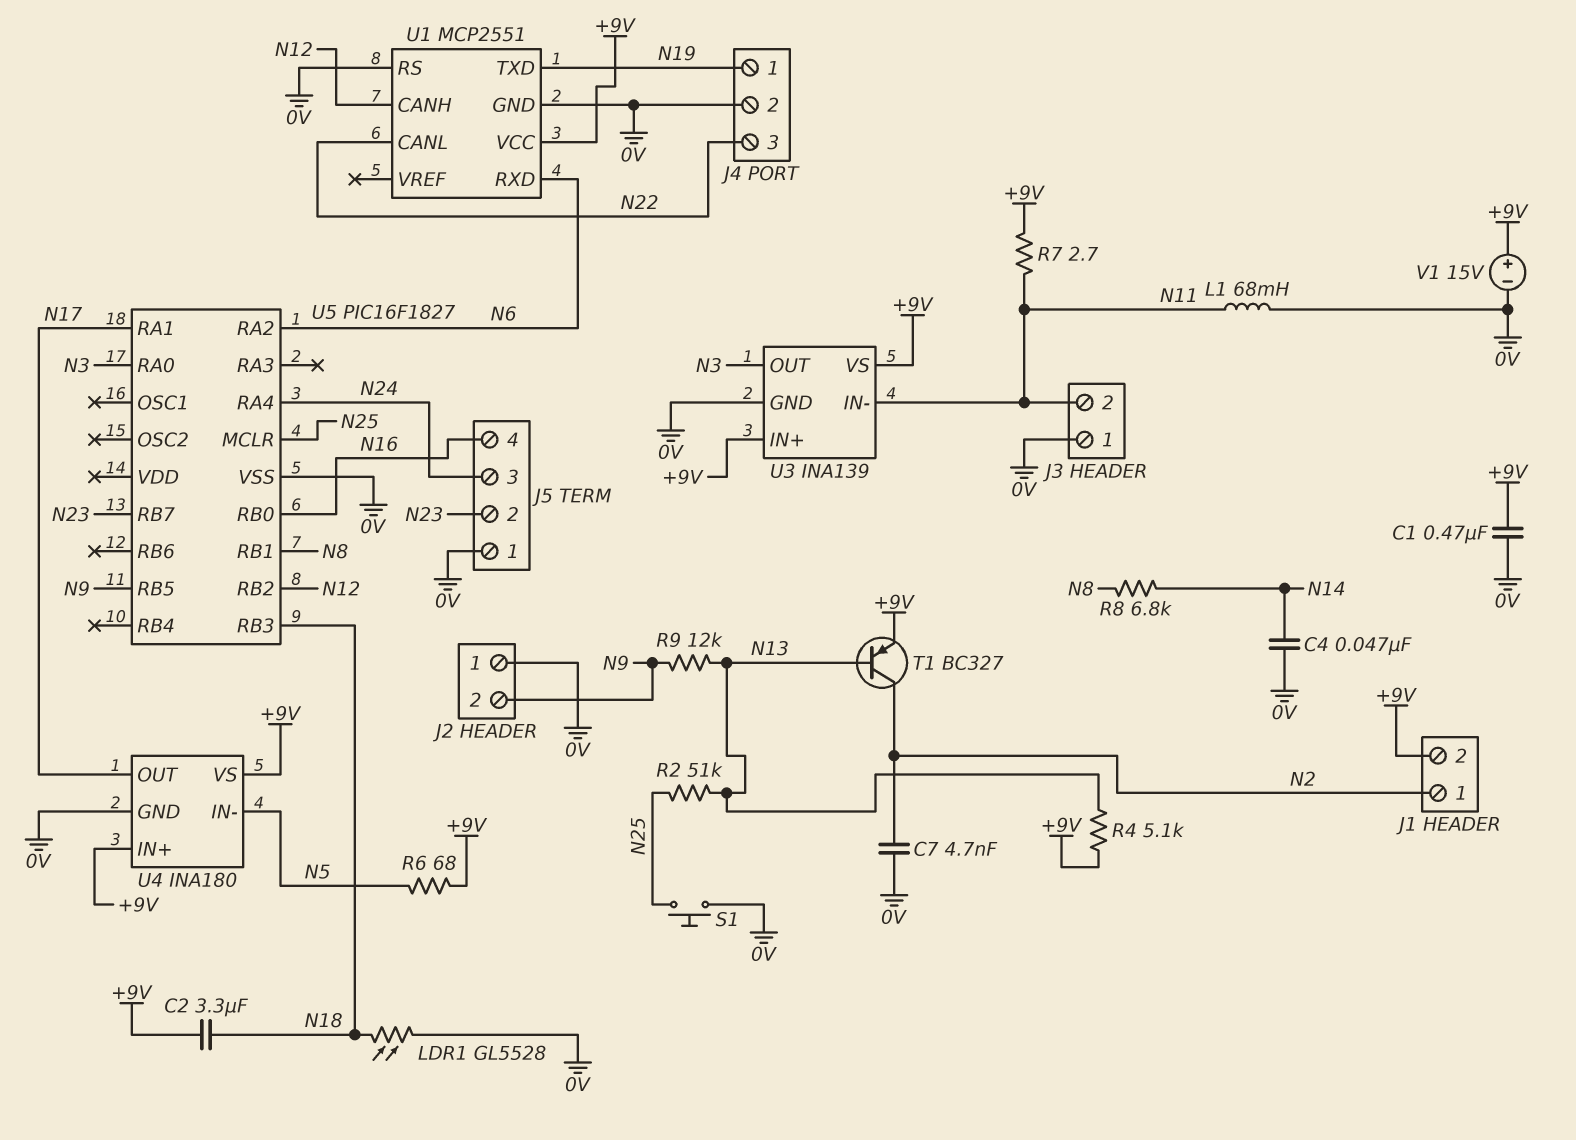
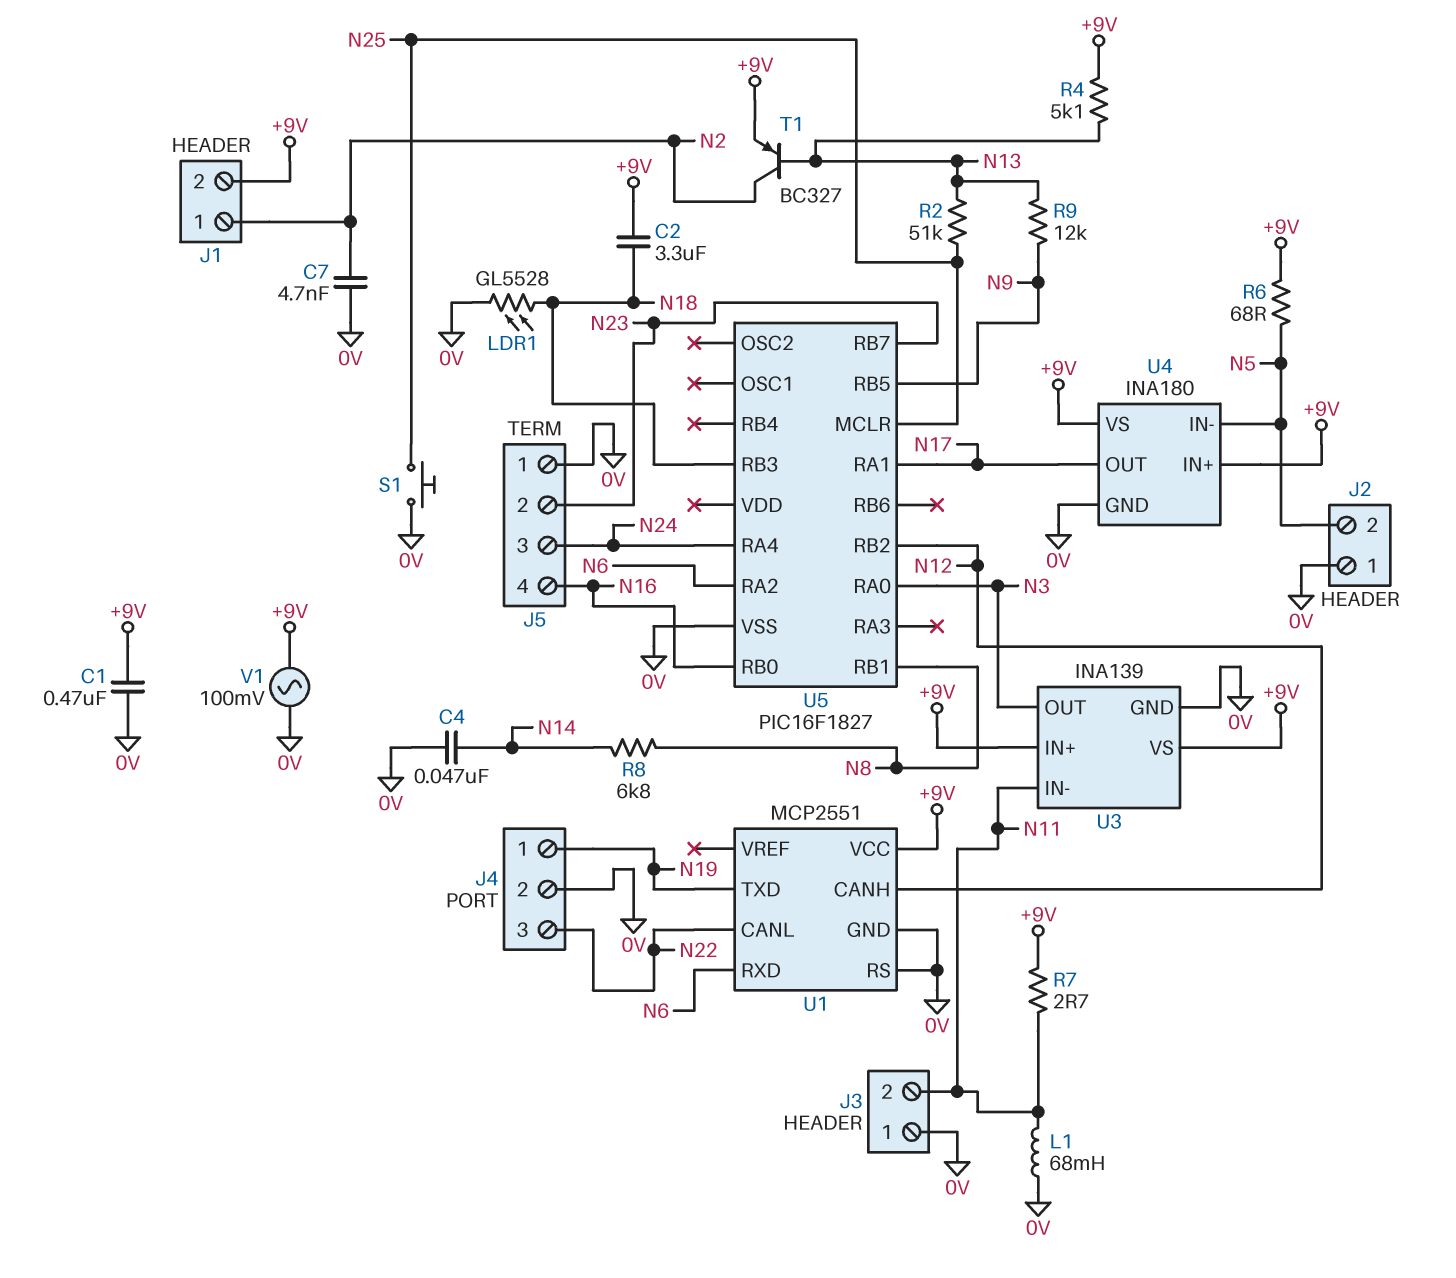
J2 pin 2: N9 -> N5
V1: 15V (plus +9V, minus 0V) -> AC 100mV (+9V, 0V)

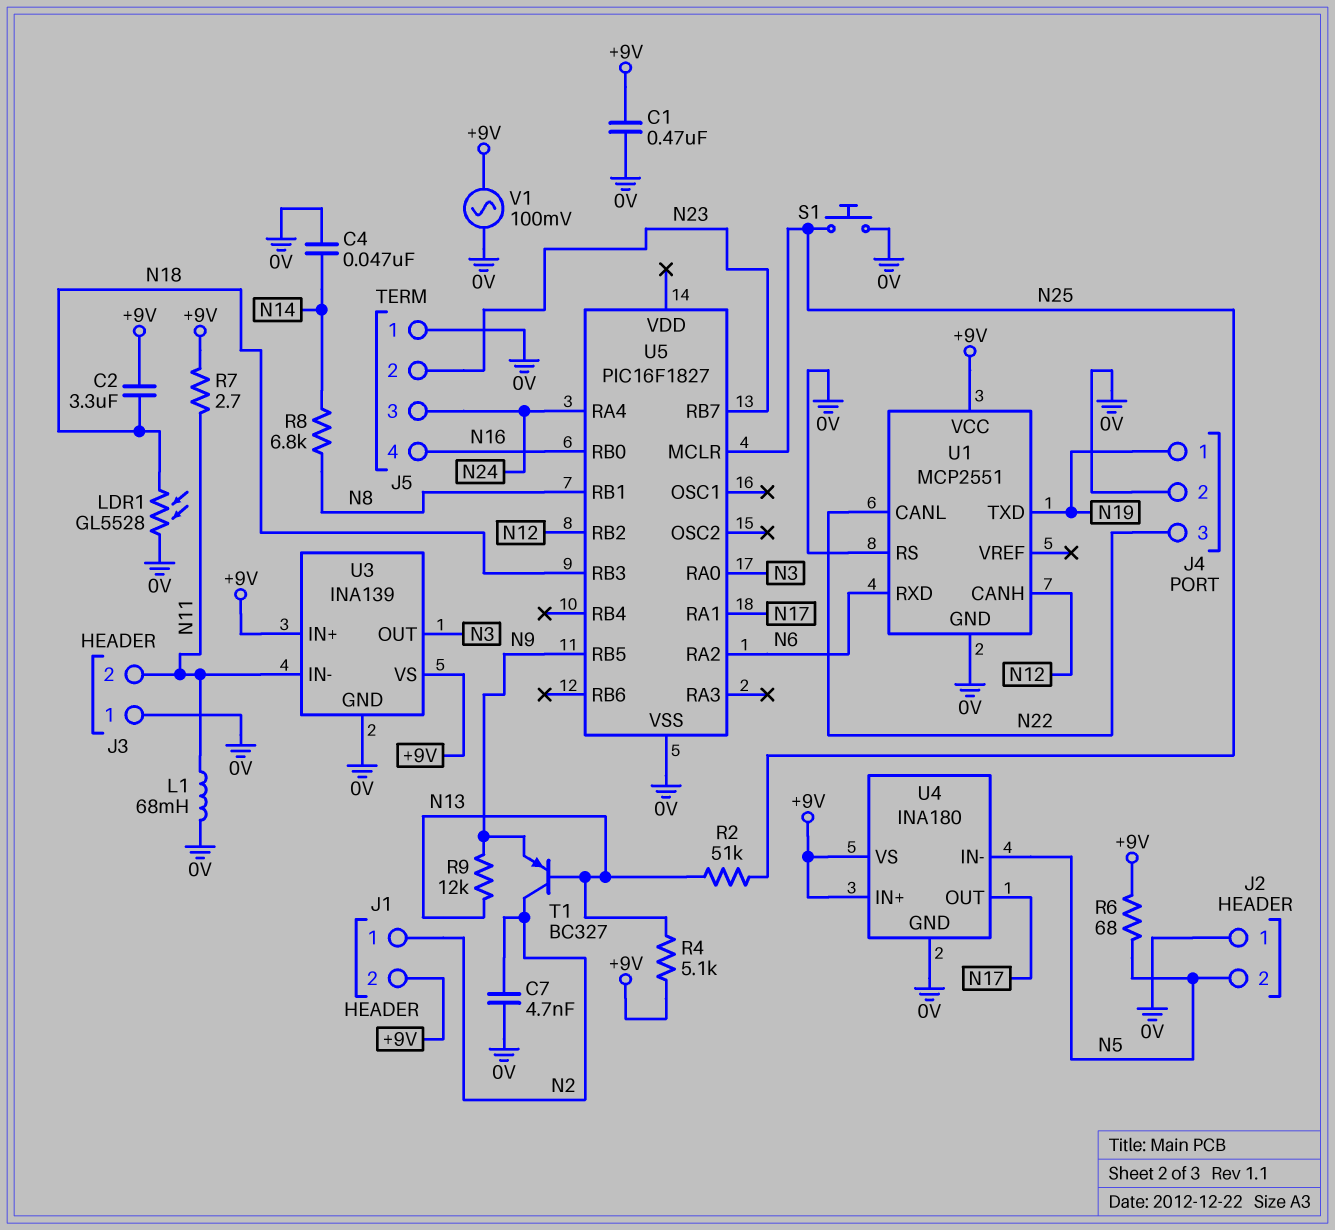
T1: PNP BC327 (B N13, C N2, E +9V) -> PNP BC327 (B N13, C N2, E N9)

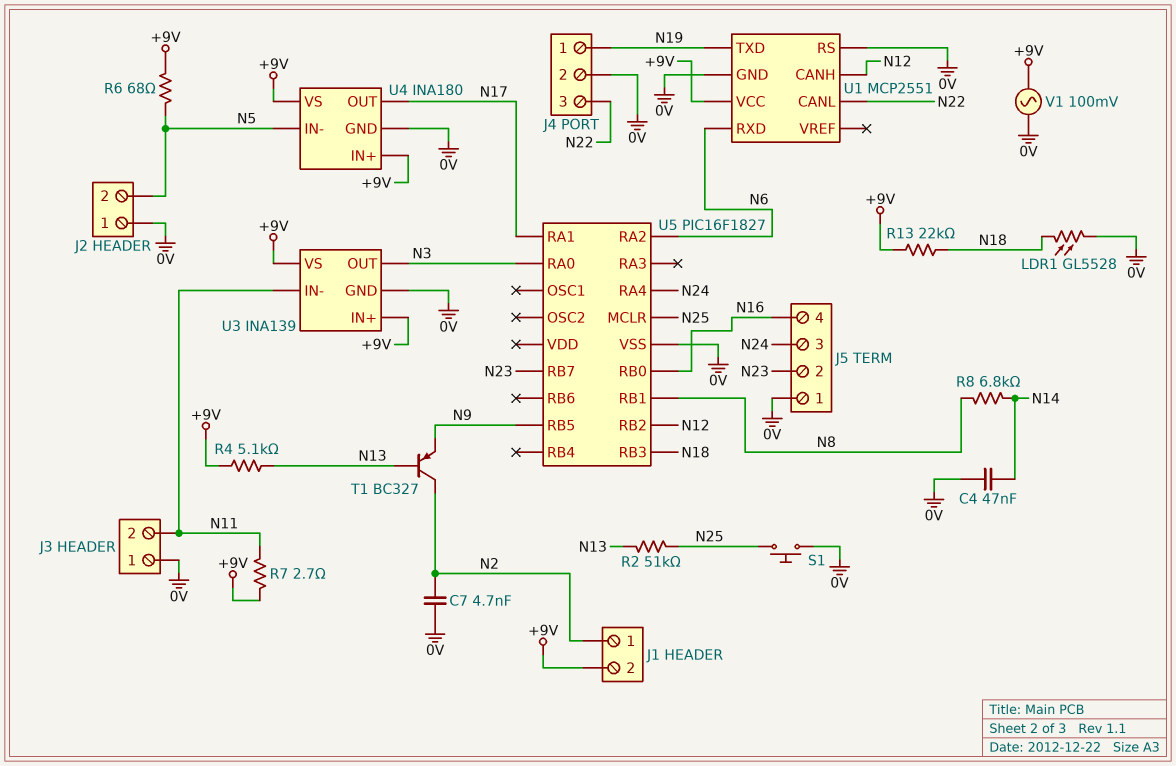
C1: 470nF (+9V, 0V) -> none
C2: 3.3uF (+9V, N18) -> none
L1: 68mH (0V, N11) -> none
R9: 12k (N9, N13) -> none
R13: none -> 22k (+9V, N18)

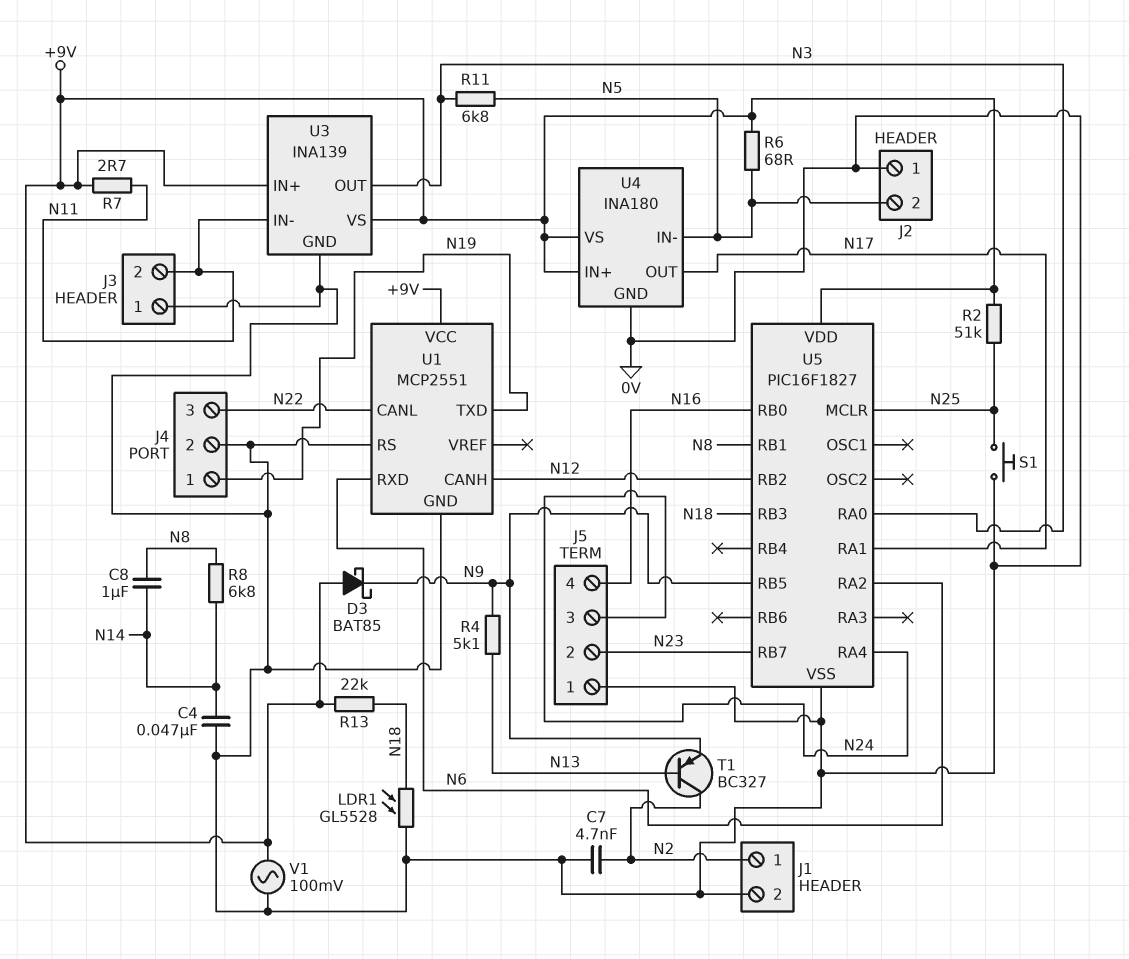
C8: none -> 1uF (N8, N14)
D3: none -> schottky BAT85 (A +9V, K N9)
J1 pin 2: +9V -> 0V
R2: 51k (N13, N25) -> 51k (+9V, N25)
R4: 5.1k (+9V, N13) -> 5.1k (N9, N13)
R11: none -> 6.8k (N3, N5)
U5 pin VDD: none -> +9V

